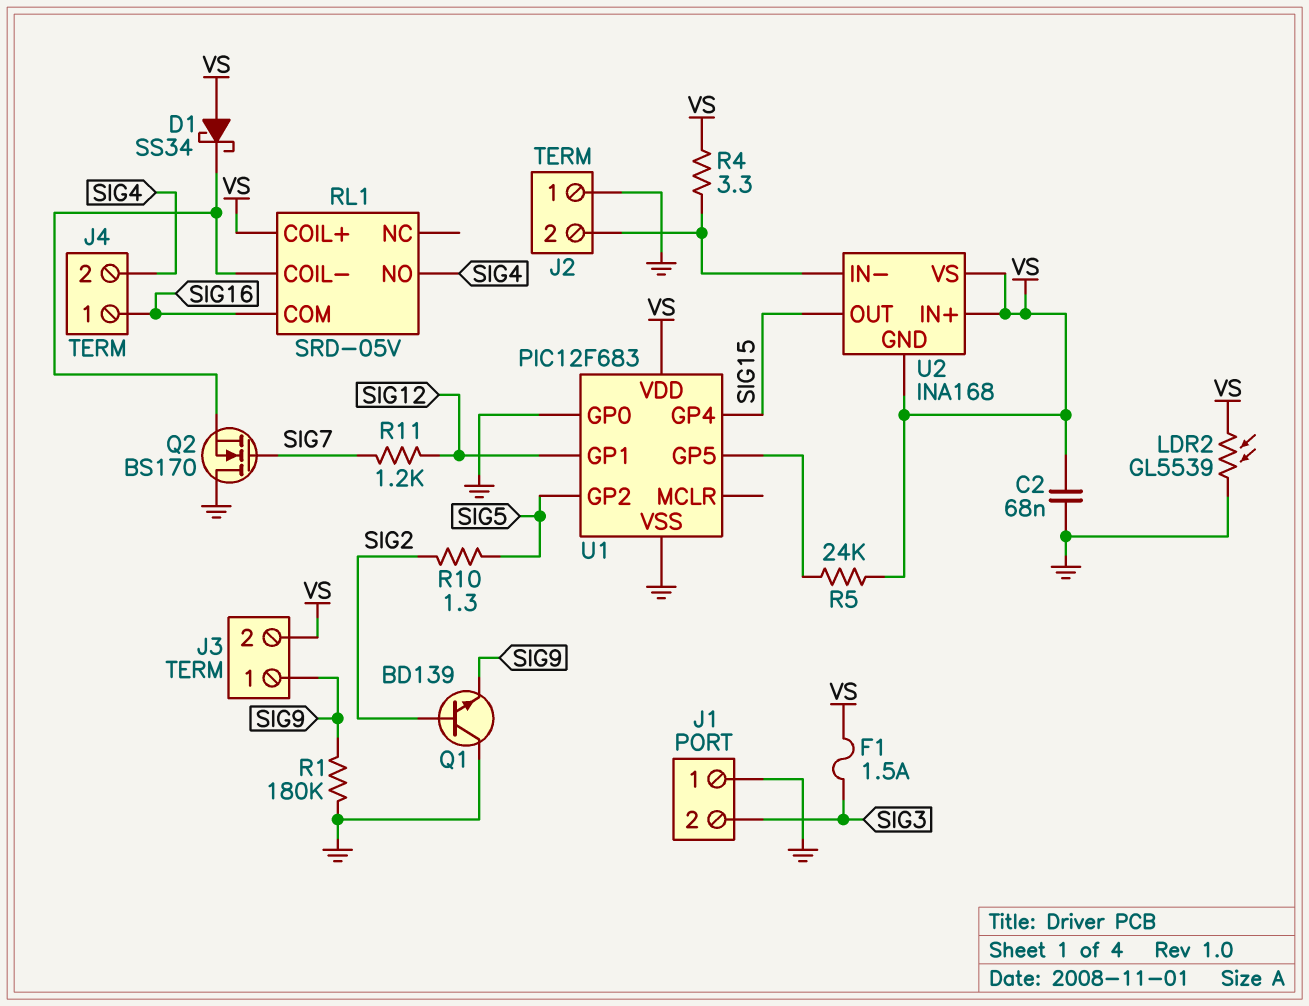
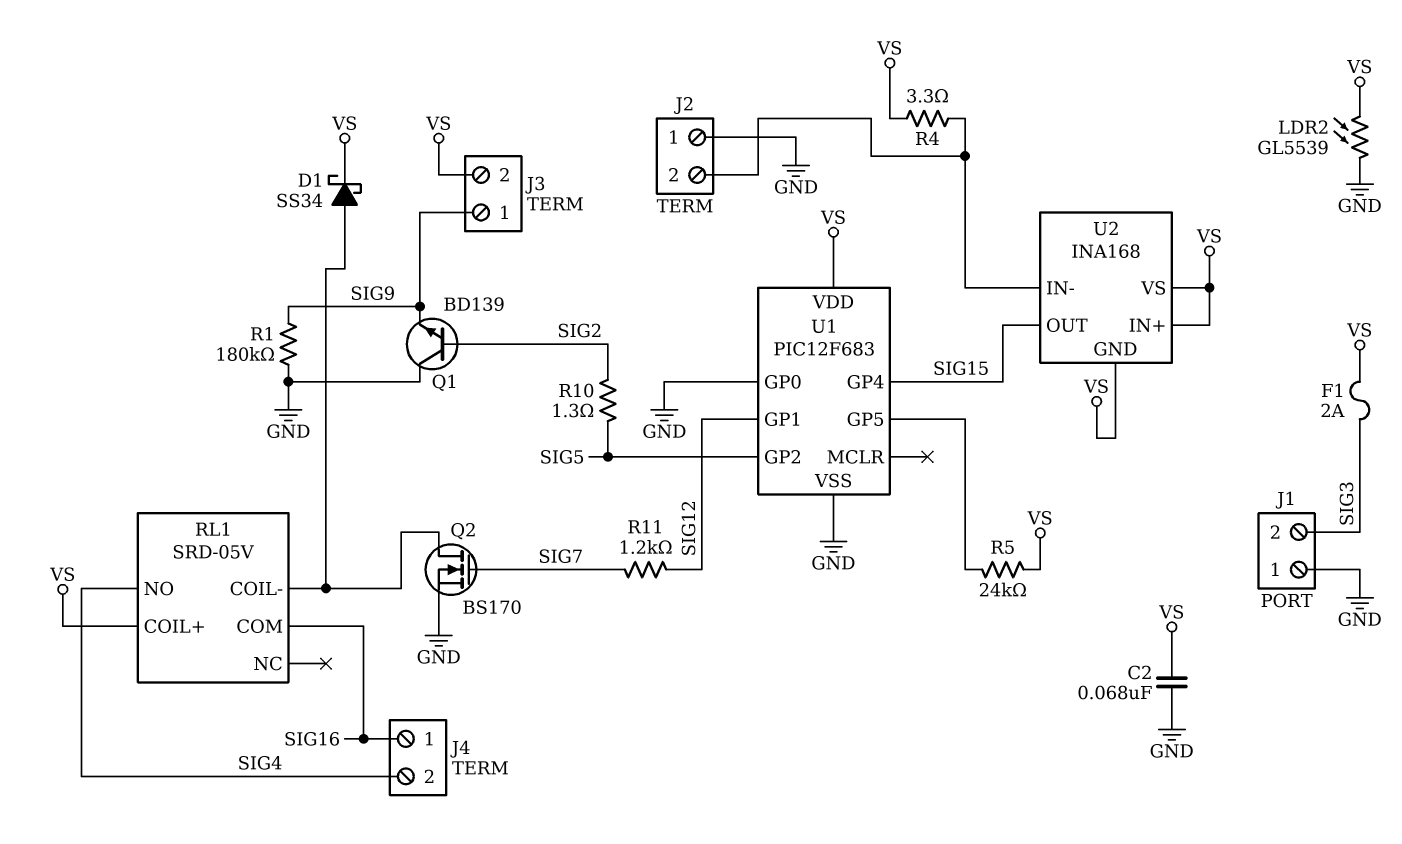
D1: schottky SS34 (A VS, K RL1/COIL-) -> schottky SS34 (A RL1/COIL-, K VS)
F1: 1.5A (SIG3, VS) -> 2A (SIG3, VS)
Q2: NMOS BS170 (G SIG7, D GND, S RL1/COIL-) -> NMOS BS170 (G SIG7, D RL1/COIL-, S GND)

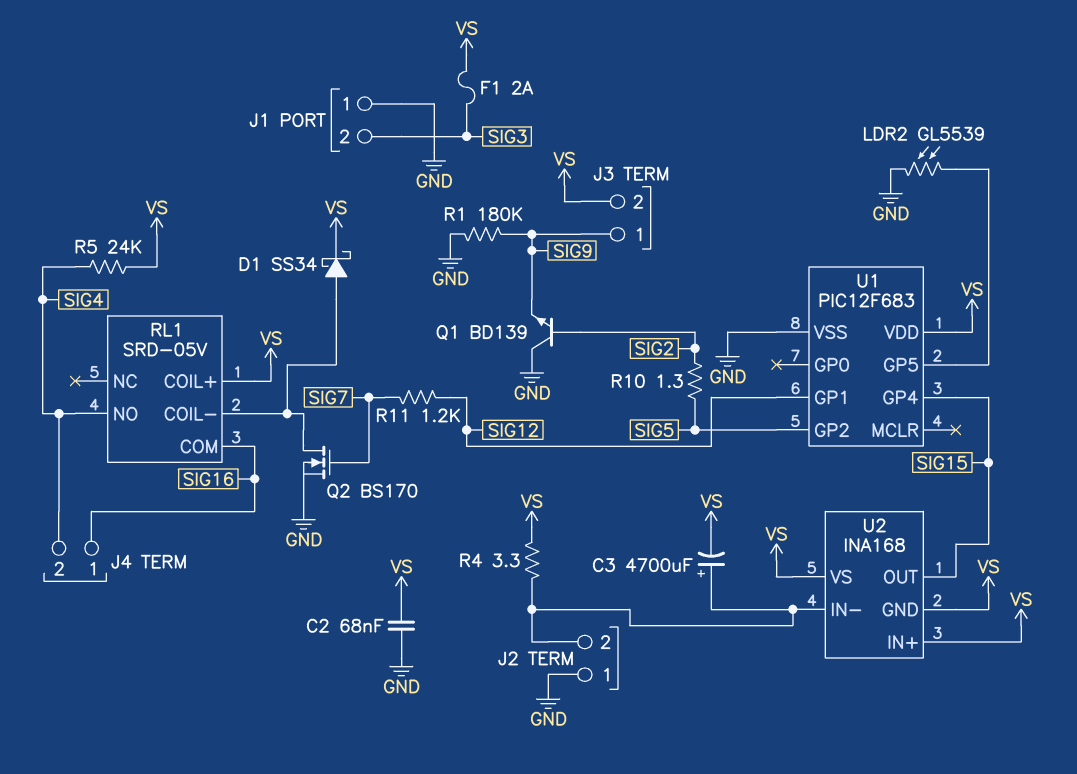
C3: none -> 4700uF (plus J2/2, minus VS)
LDR2: GL5539 (GND, VS) -> GL5539 (GND, U1/GP5)
R5: 24k (U1/GP5, VS) -> 24k (SIG4, VS)
U1 pin GP0: GND -> none

